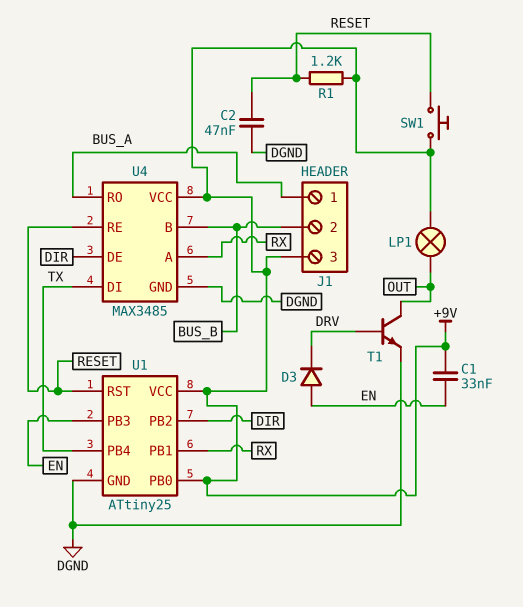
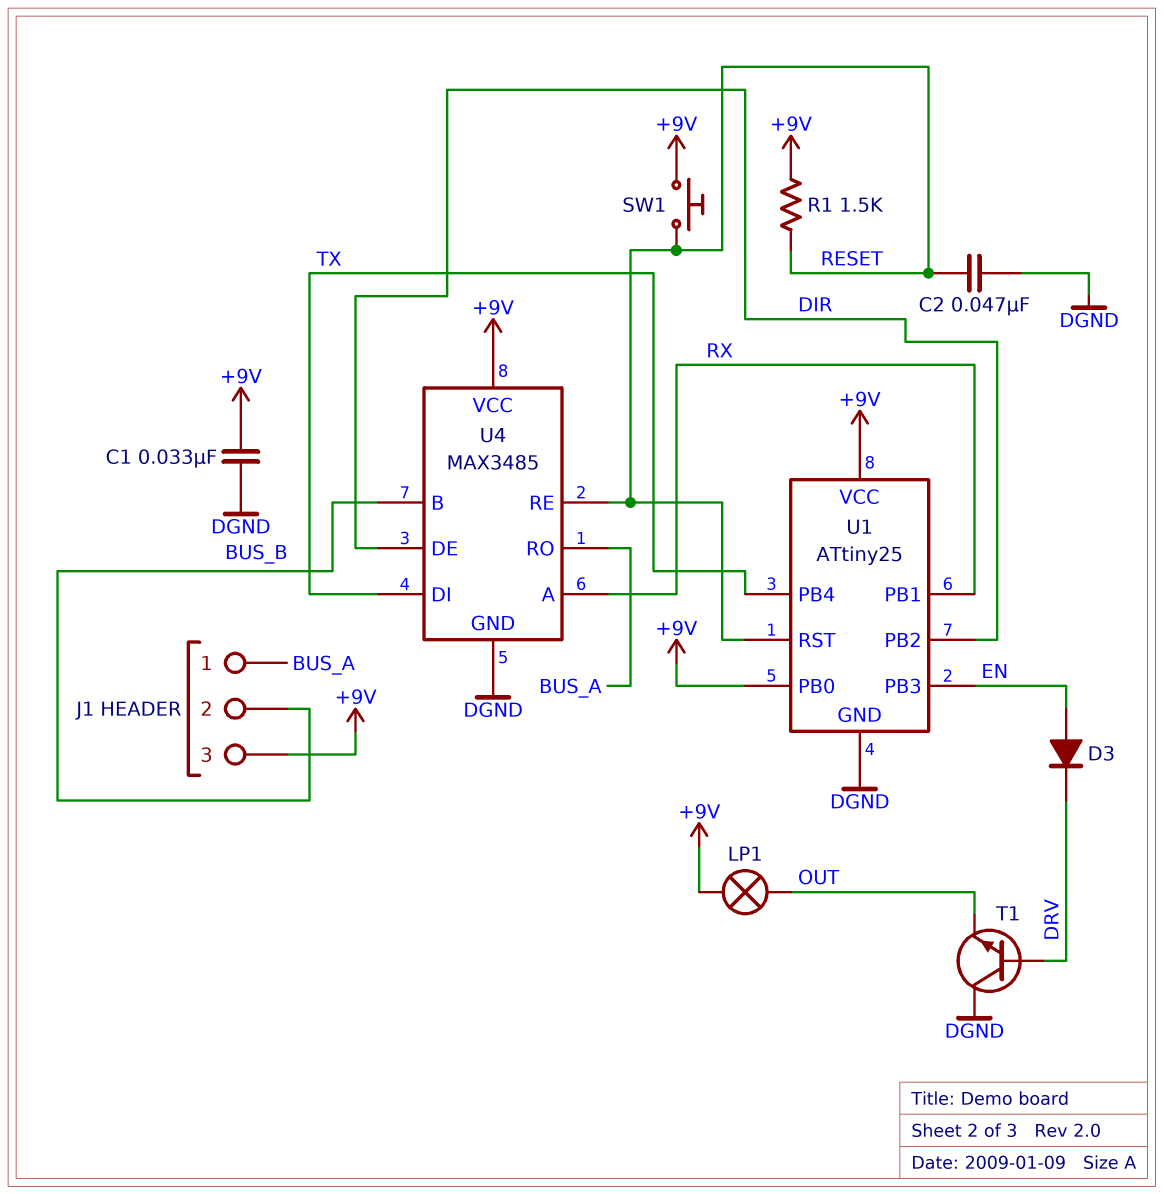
C1: 33nF (+9V, EN) -> 33nF (+9V, DGND)
R1: 1.2k (+9V, RESET) -> 1.5k (+9V, RESET)
T1: NPN (B DRV, C OUT, E DGND) -> NPN (B DRV, C DGND, E OUT)

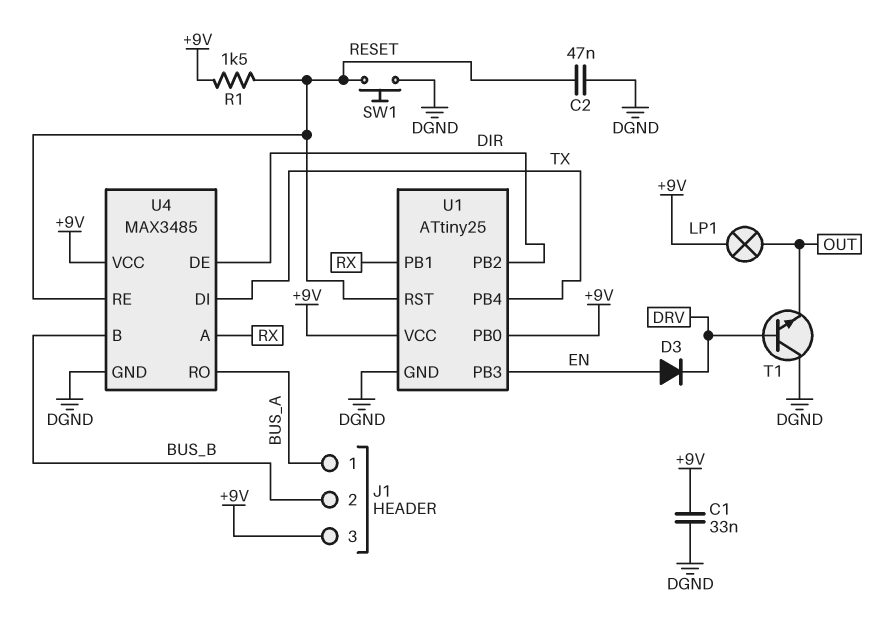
SW1: button (+9V, RESET) -> button (DGND, RESET)

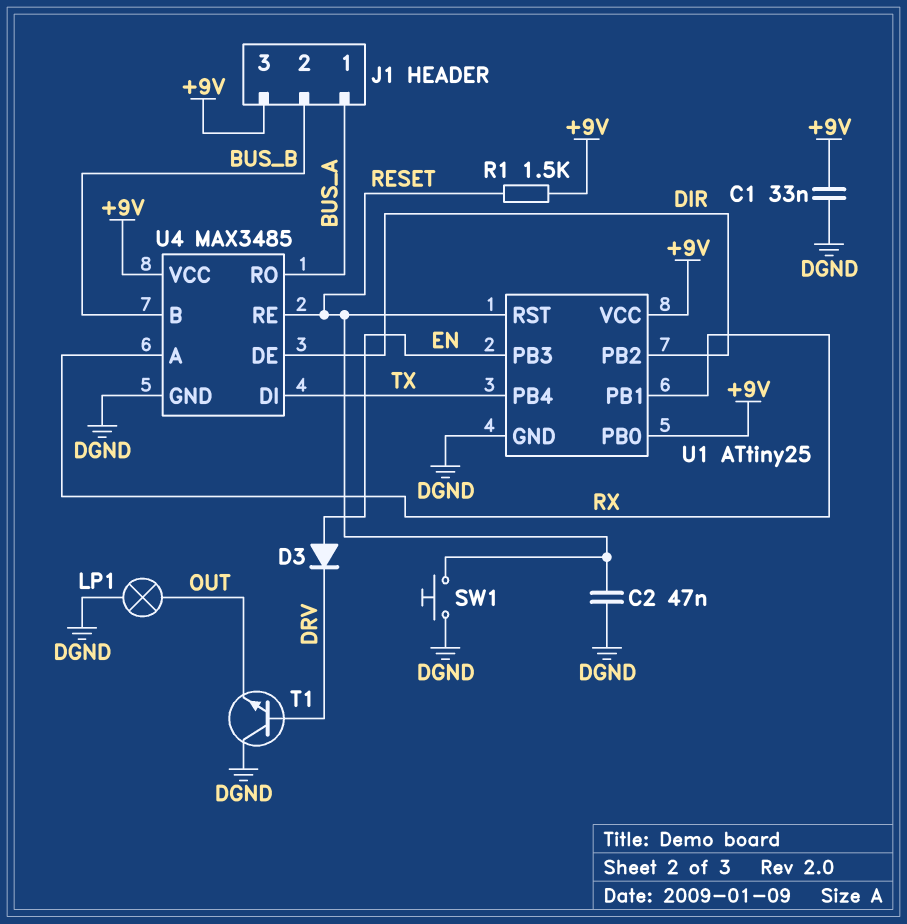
LP1: lamp (+9V, OUT) -> lamp (DGND, OUT)

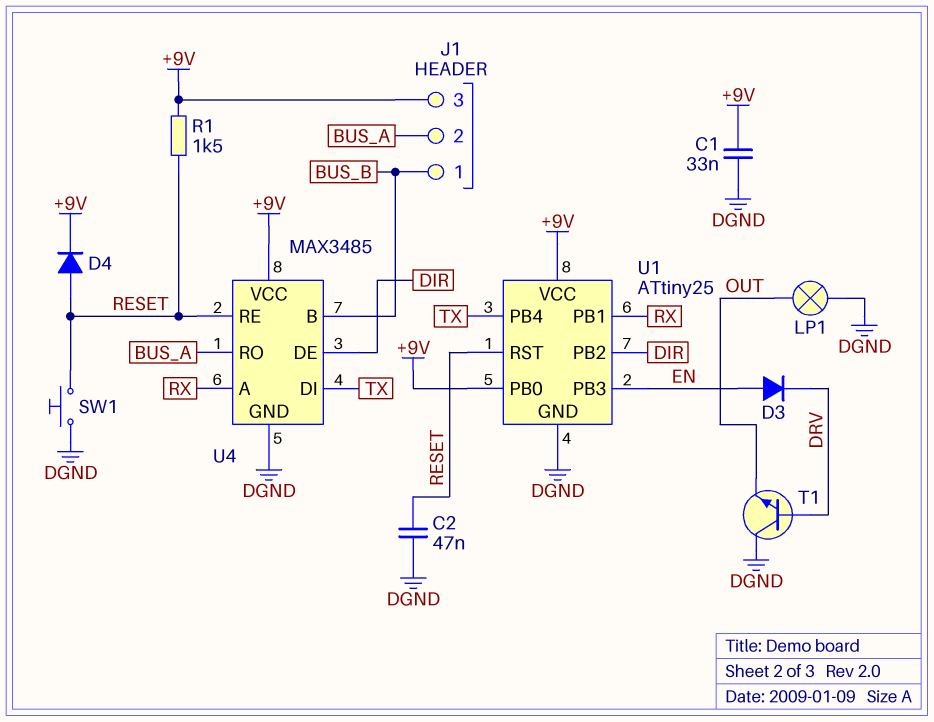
D4: none -> diode (A RESET, K +9V)
J1 pin 1: BUS_A -> BUS_B
J1 pin 2: BUS_B -> BUS_A

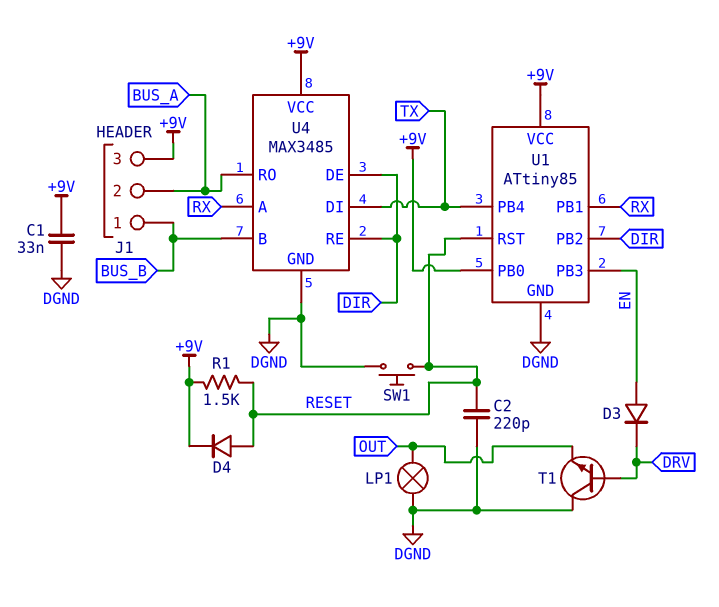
C2: 47nF (DGND, RESET) -> 220pF (DGND, RESET)
U1: ATtiny25 -> ATtiny85
U4 pin RE: RESET -> DIR

